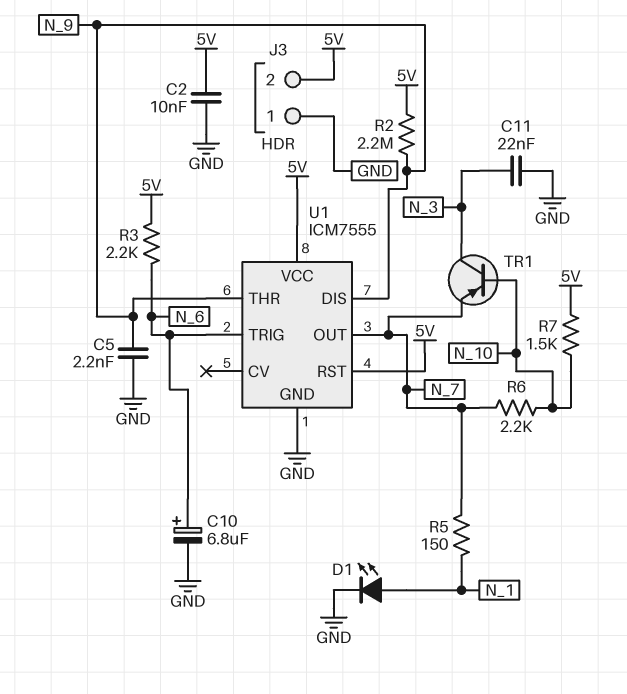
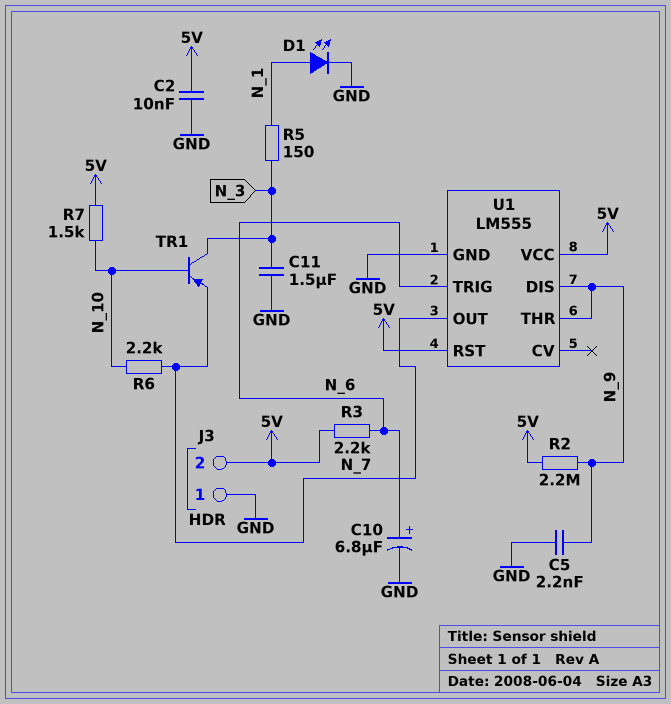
C11: 22nF (GND, N_3) -> 1.5uF (GND, N_3)
R5: 150 (N_1, N_7) -> 150 (N_1, N_3)
U1: ICM7555 -> LM555

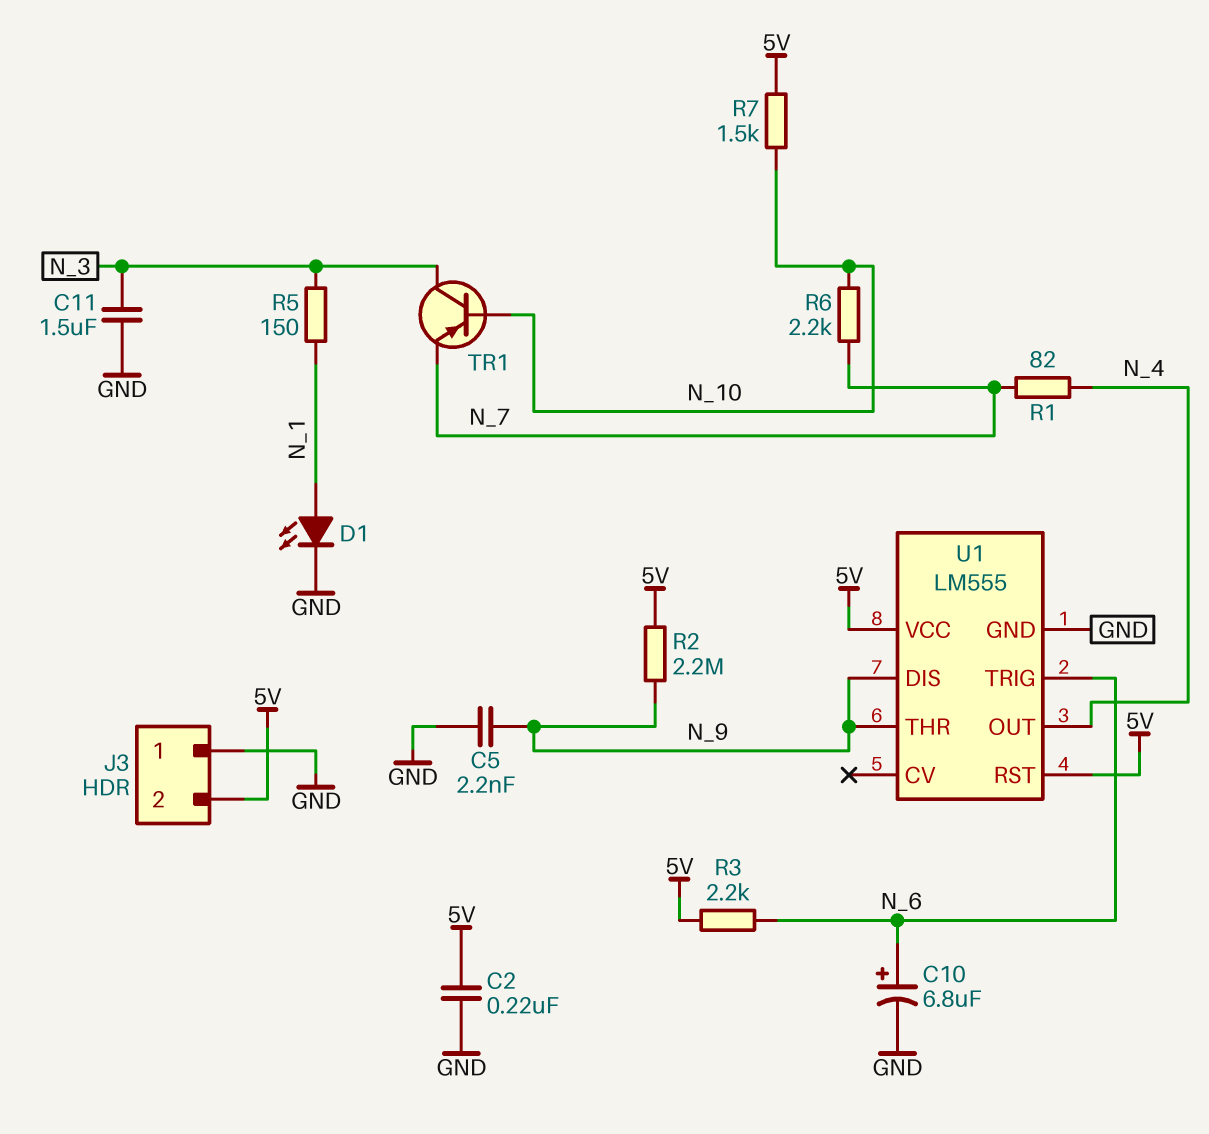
C2: 10nF (5V, GND) -> 220nF (5V, GND)
R1: none -> 82 (N_4, N_7)
U1 pin OUT: N_7 -> N_4

